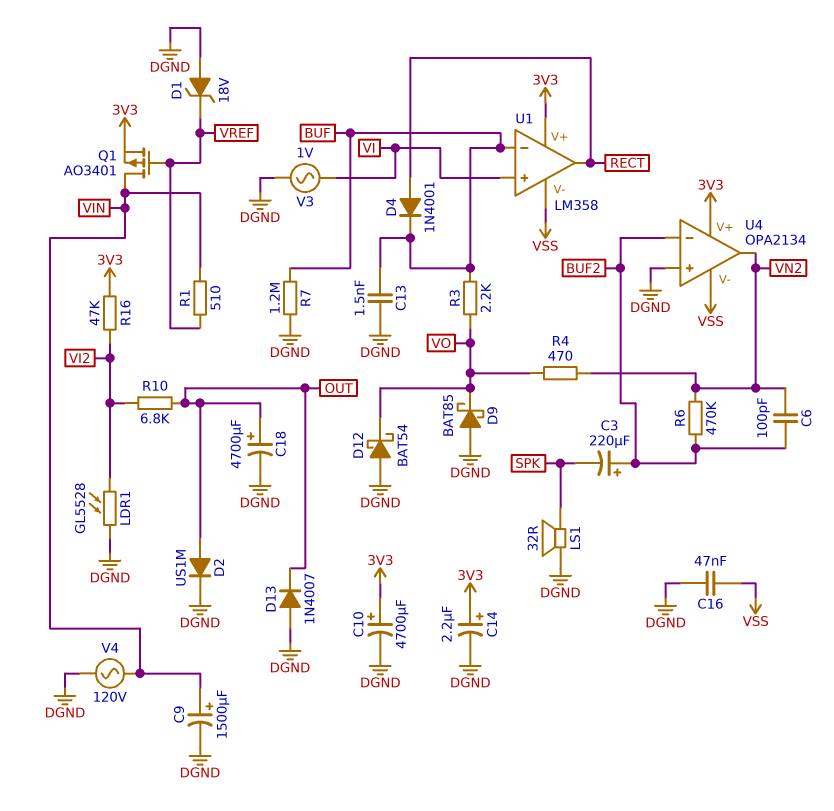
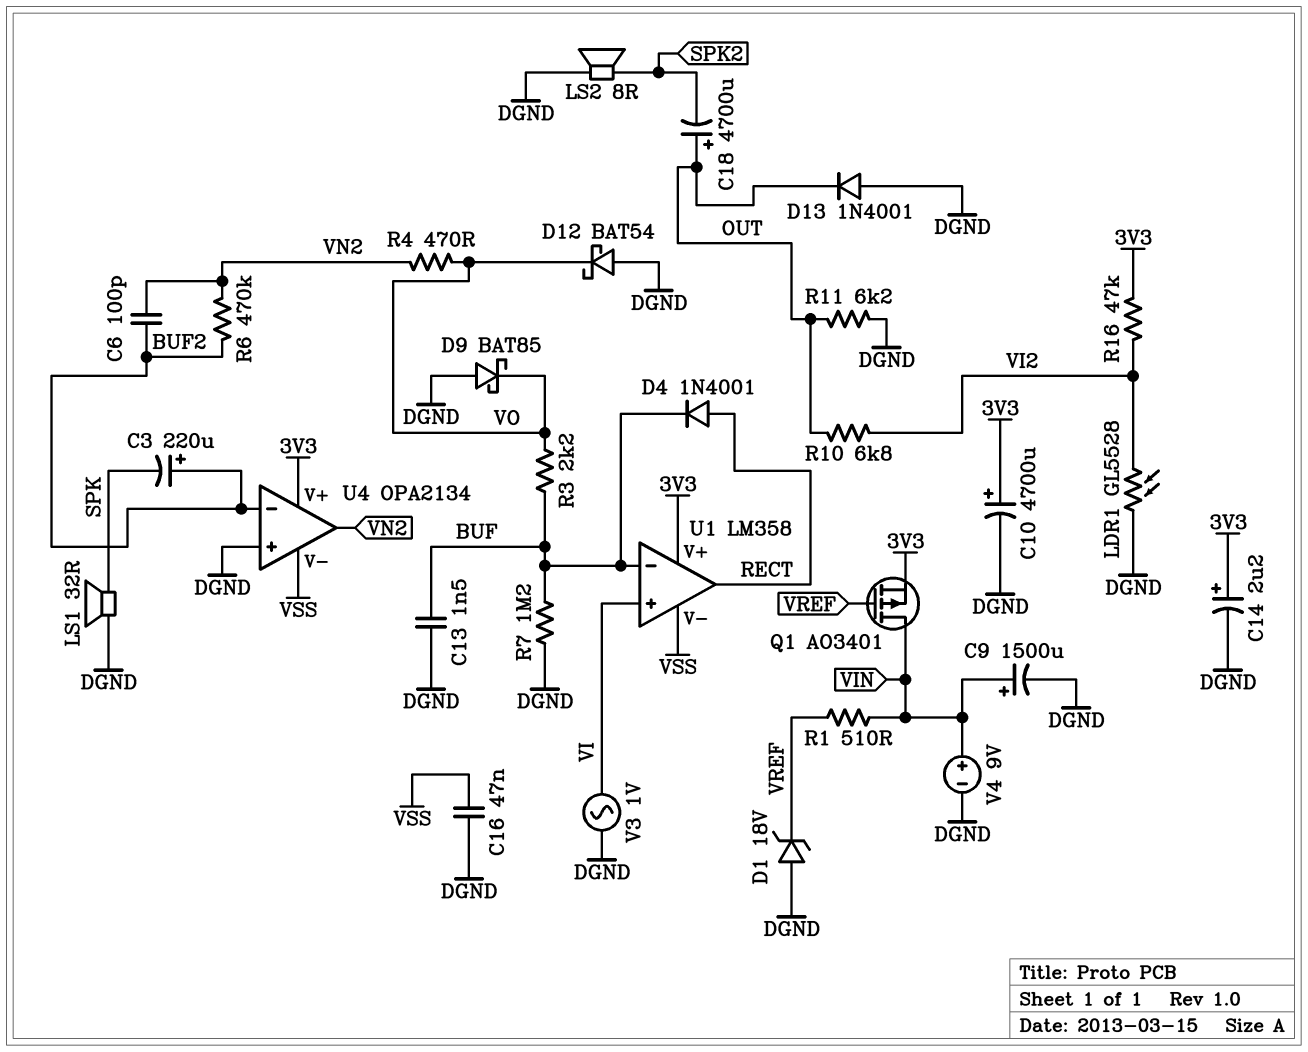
C18: 4700uF (plus OUT, minus DGND) -> 4700uF (plus OUT, minus SPK2)
D2: diode US1M (A OUT, K DGND) -> none
D13: diode 1N4007 (A DGND, K OUT) -> diode 1N4001 (A DGND, K OUT)
LS2: none -> speaker 8R (DGND, SPK2)
R11: none -> 6.2k (DGND, OUT)
V4: AC 120V (DGND, VIN) -> 9V (plus VIN, minus DGND)

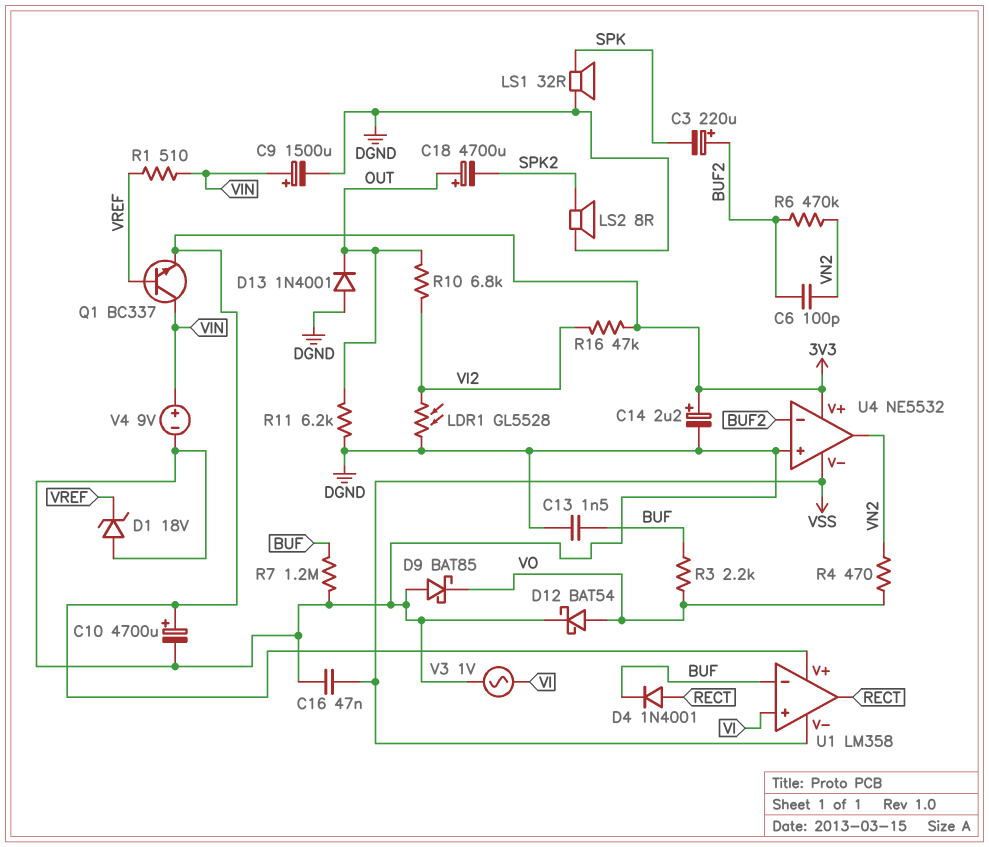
D12: schottky BAT54 (A DGND, K VO) -> schottky BAT54 (A VO, K DGND)
Q1: PMOS AO3401 (G VREF, D VIN, S 3V3) -> NPN BC337 (B VREF, C VIN, E 3V3)
U4: OPA2134 -> NE5532

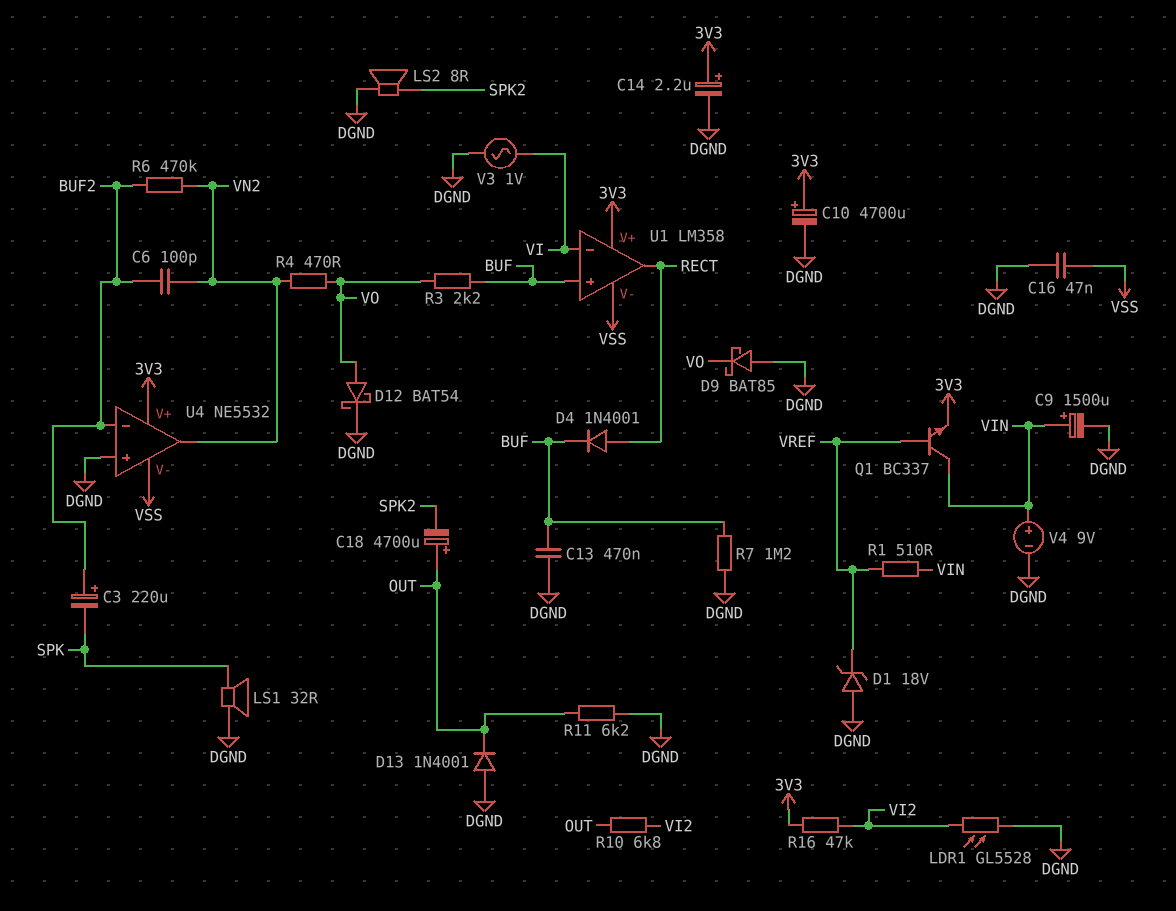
C13: 1.5nF (BUF, DGND) -> 470nF (BUF, DGND)
U1 pin in+: VI -> BUF
U1 pin in-: BUF -> VI

